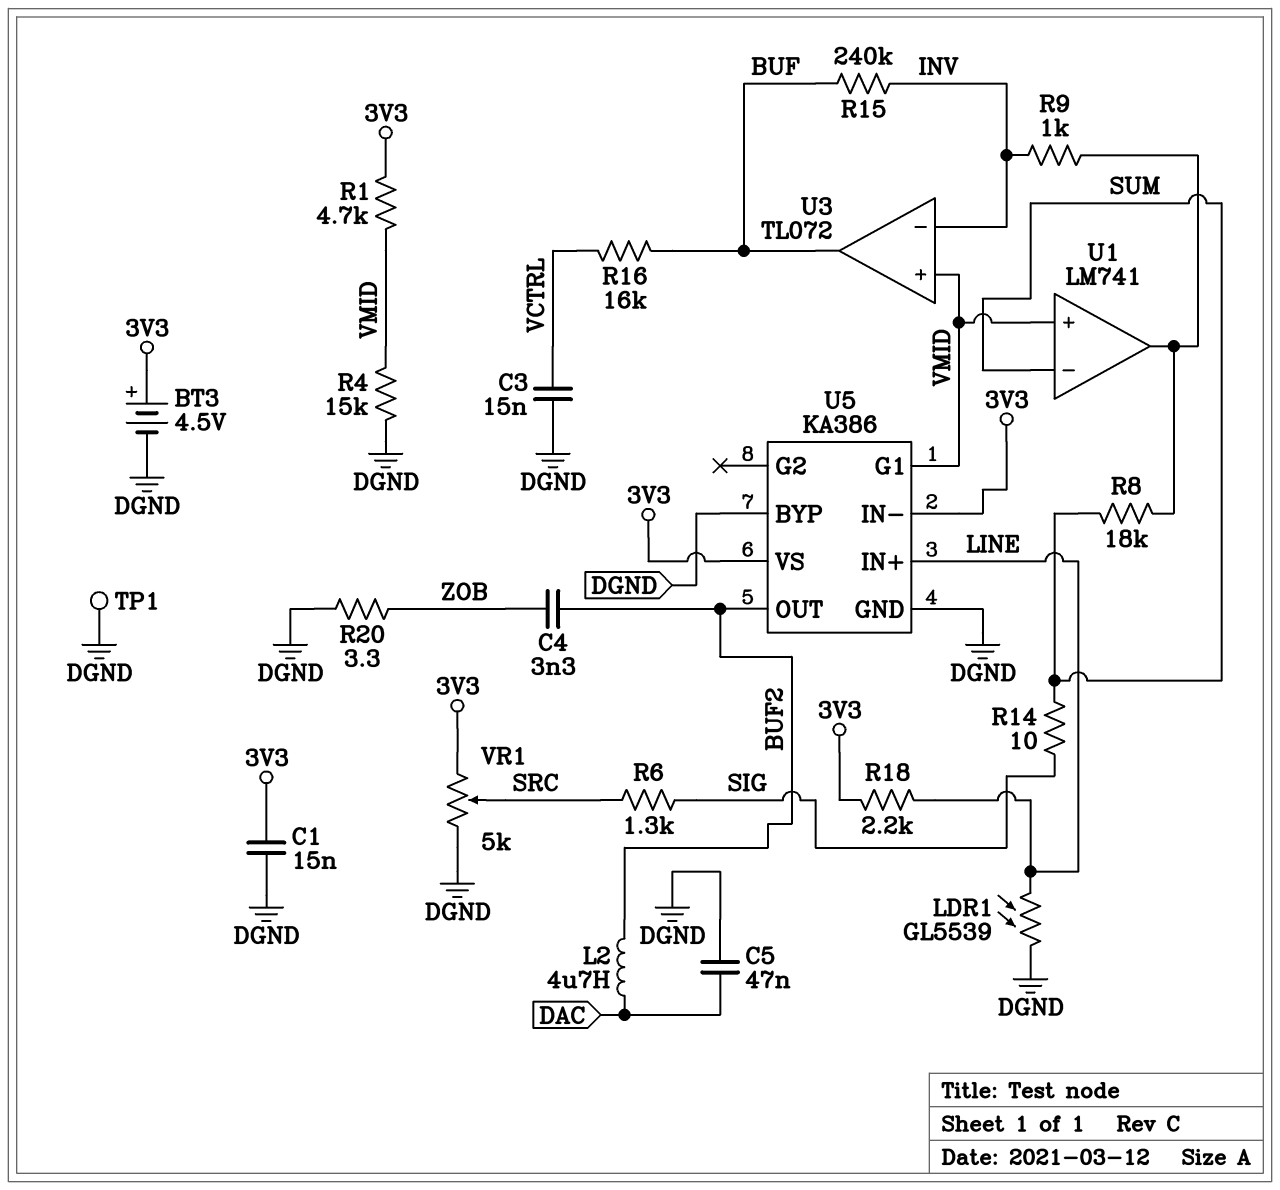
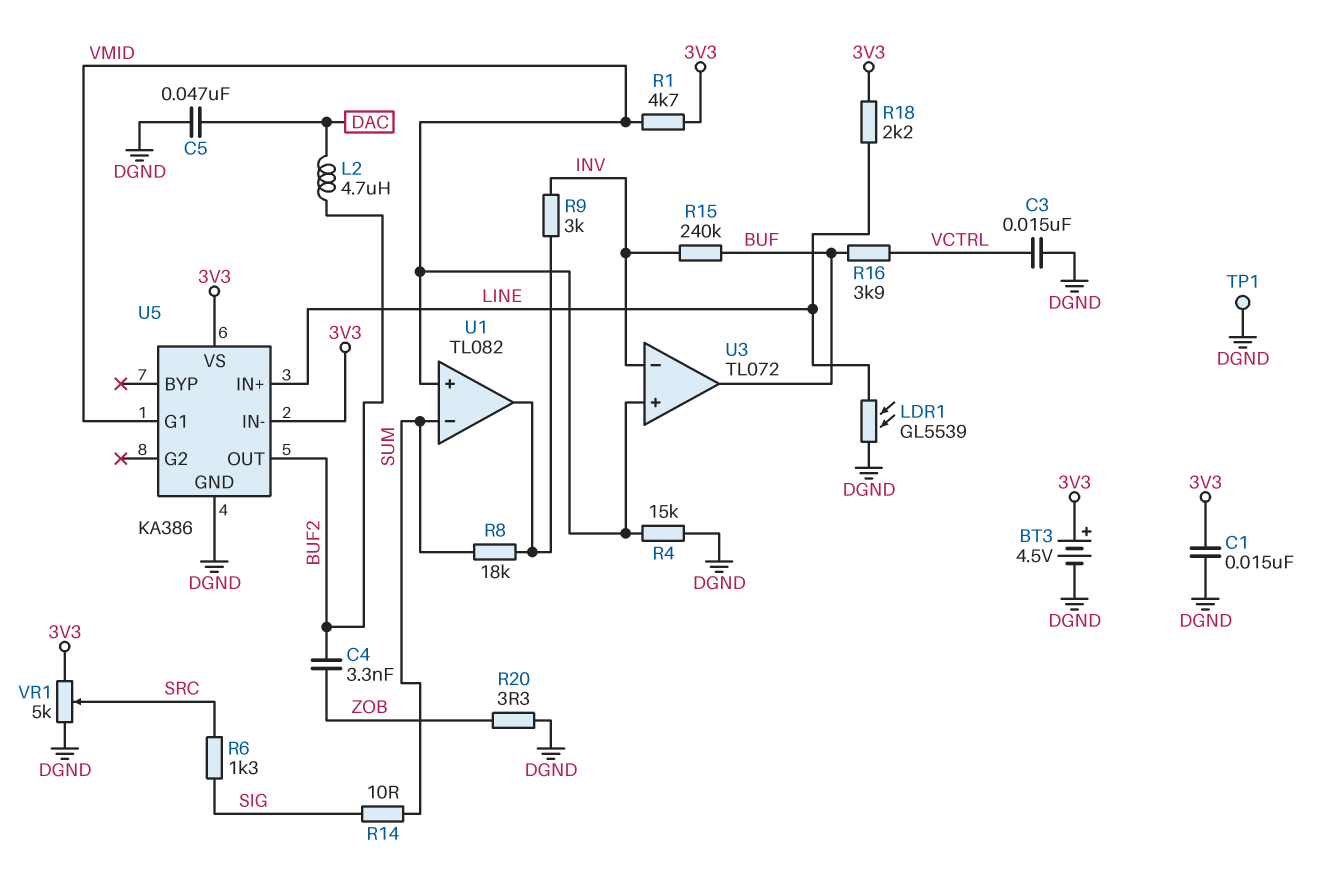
R9: 1k (INV, U1/out) -> 3k (INV, U1/out)
R16: 16k (BUF, VCTRL) -> 3.9k (BUF, VCTRL)
U1: LM741 -> TL082
U5 pin BYP: DGND -> none

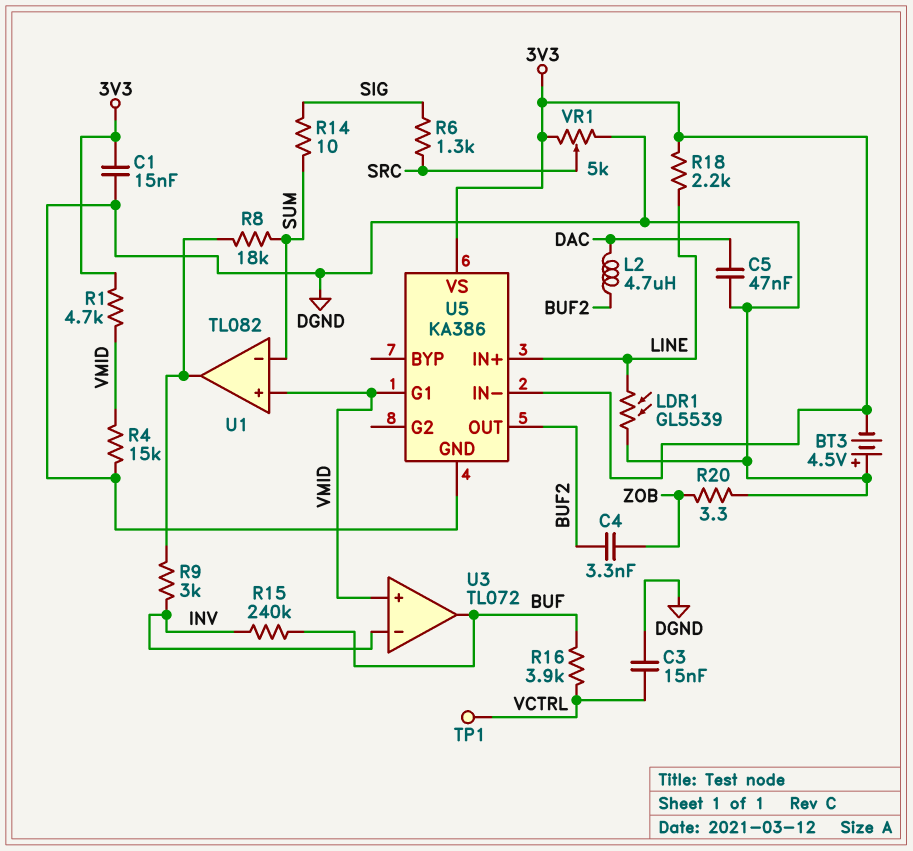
BT3: 4.5V (plus 3V3, minus DGND) -> 4.5V (plus DGND, minus 3V3)
TP1: test point (DGND) -> test point (VCTRL)

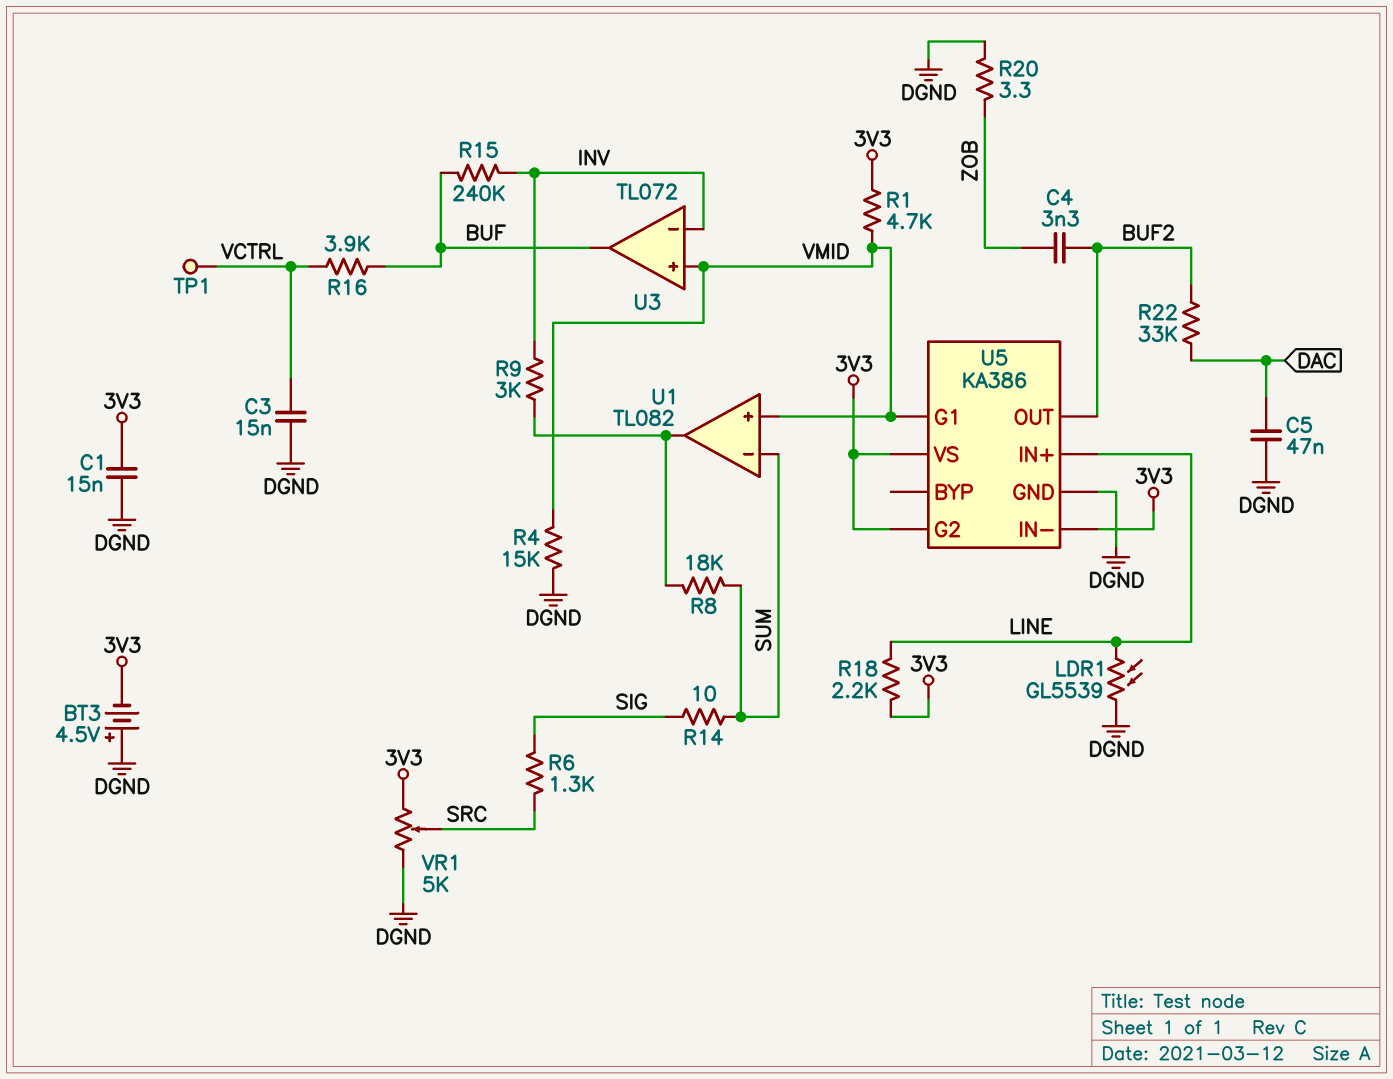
L2: 4.7uH (BUF2, DAC) -> none
R22: none -> 33k (BUF2, DAC)
U5 pin G2: none -> 3V3

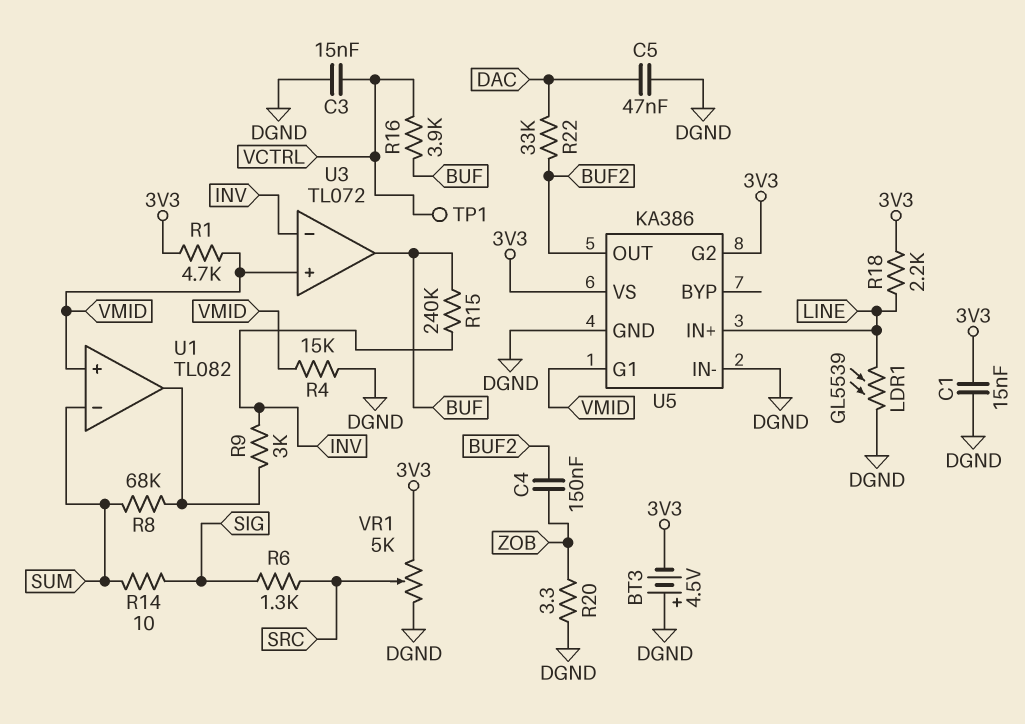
C4: 3.3nF (BUF2, ZOB) -> 150nF (BUF2, ZOB)
R8: 18k (SUM, U1/out) -> 68k (SUM, U1/out)
U5 pin IN-: 3V3 -> DGND

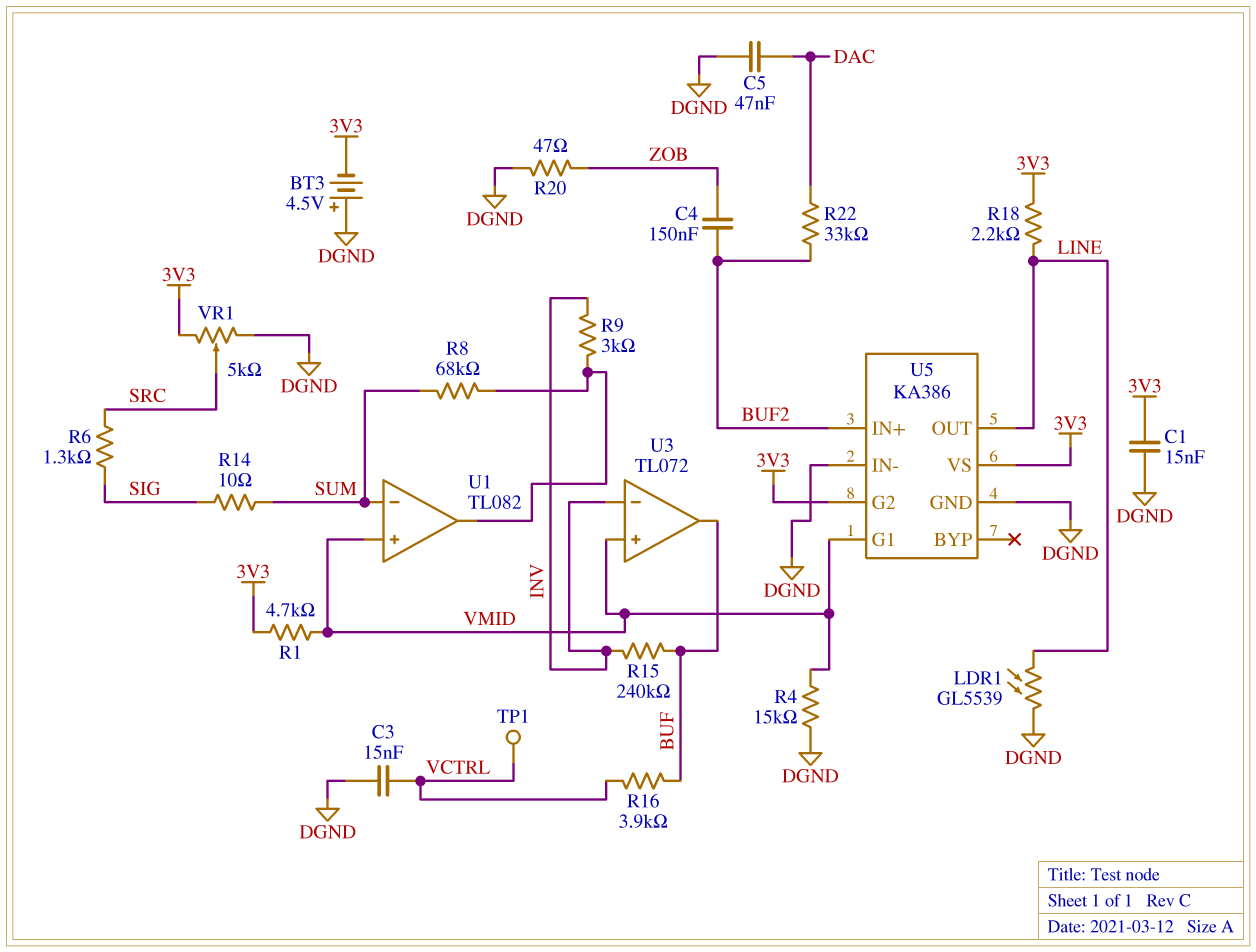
R20: 3.3 (DGND, ZOB) -> 47 (DGND, ZOB)
U5 pin IN+: LINE -> BUF2
U5 pin OUT: BUF2 -> LINE

